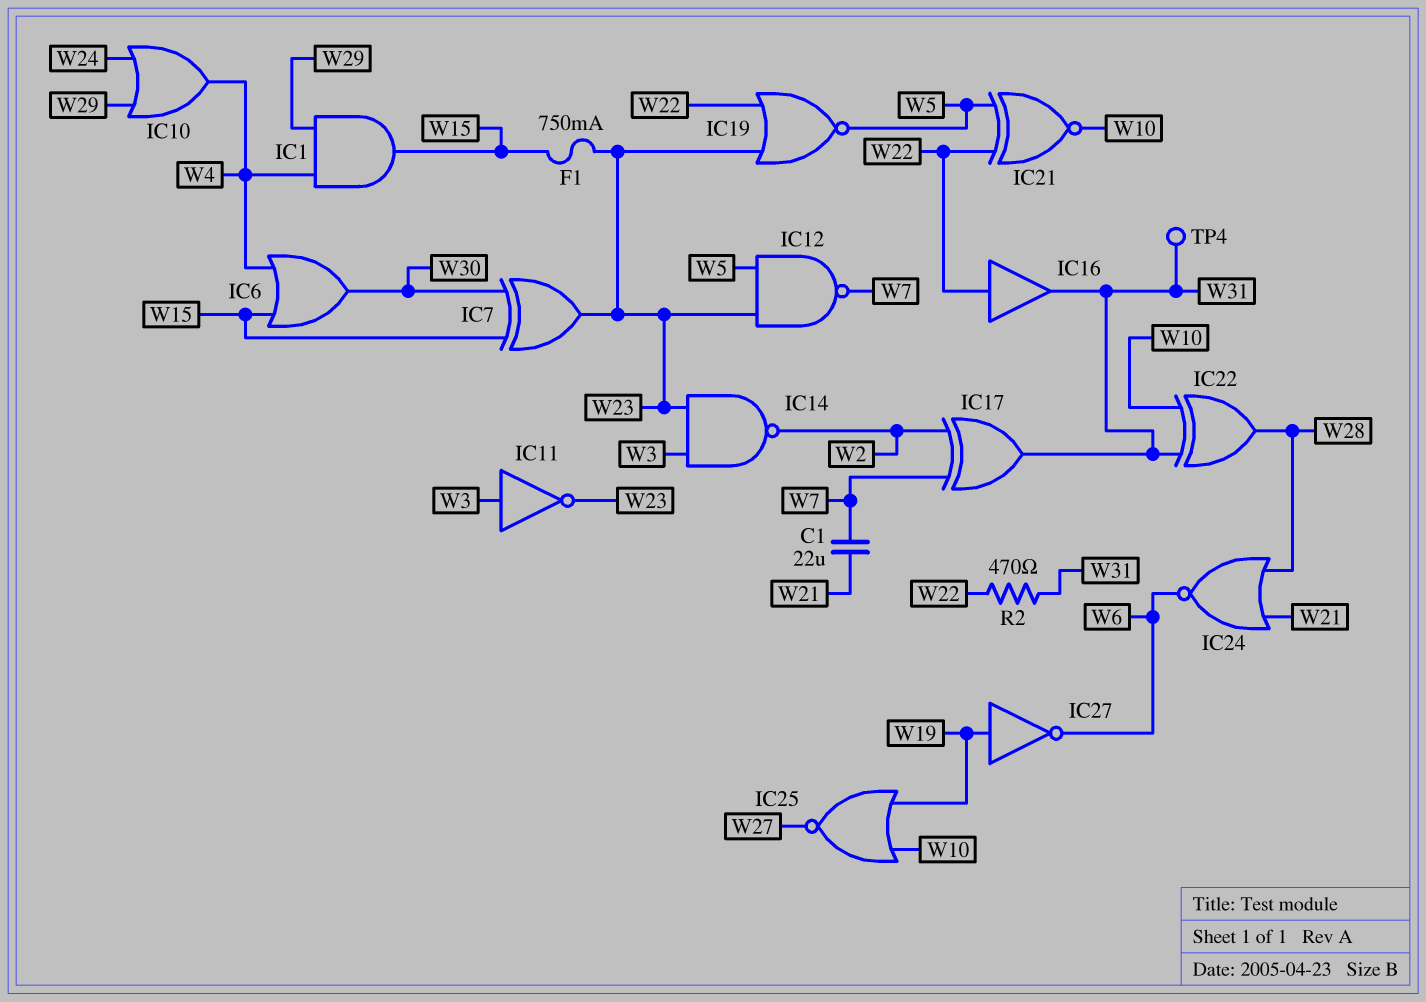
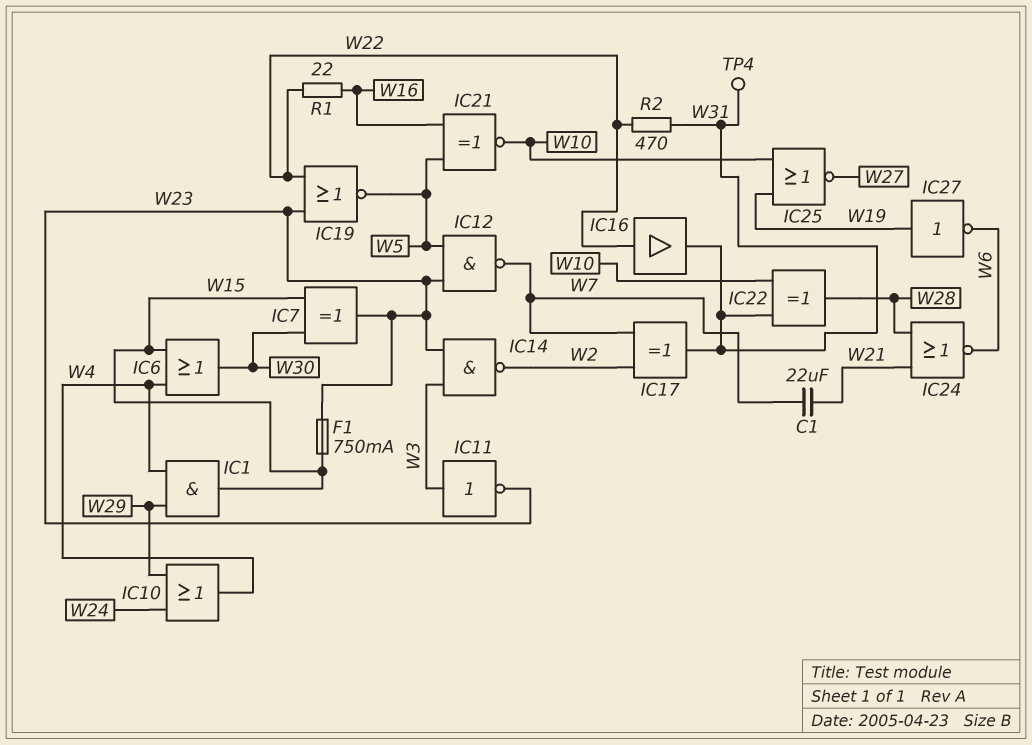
IC21: XNOR (in W5, in W22, out W10) -> XNOR (in W5, in W16, out W10)
R1: none -> 22 (W16, W22)

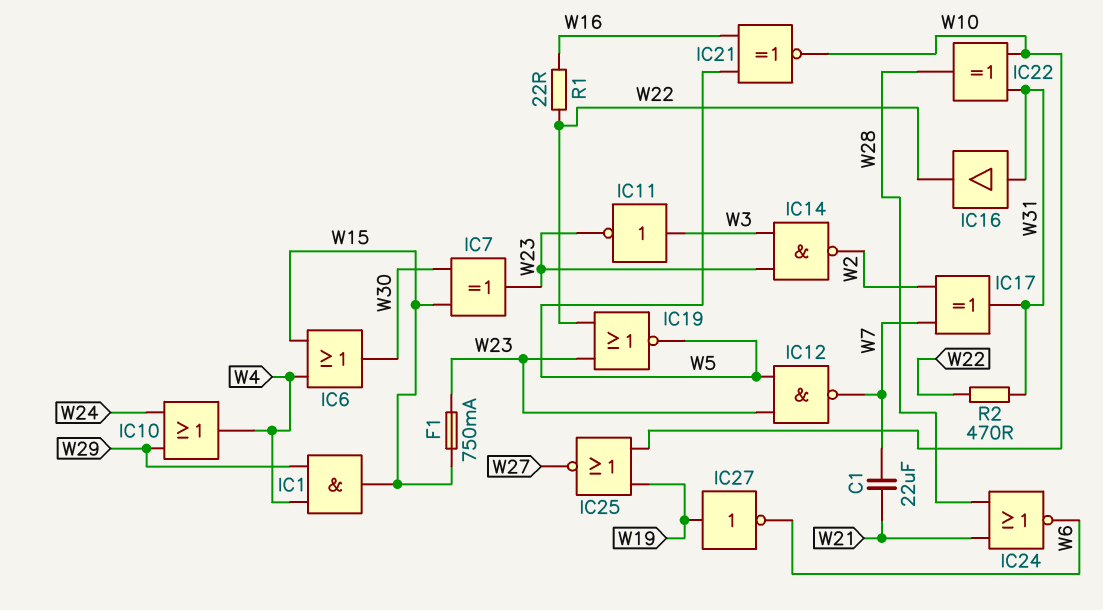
IC16: buffer (in W22, out W31) -> buffer (in W31, out W22)
TP4: test point (W31) -> none

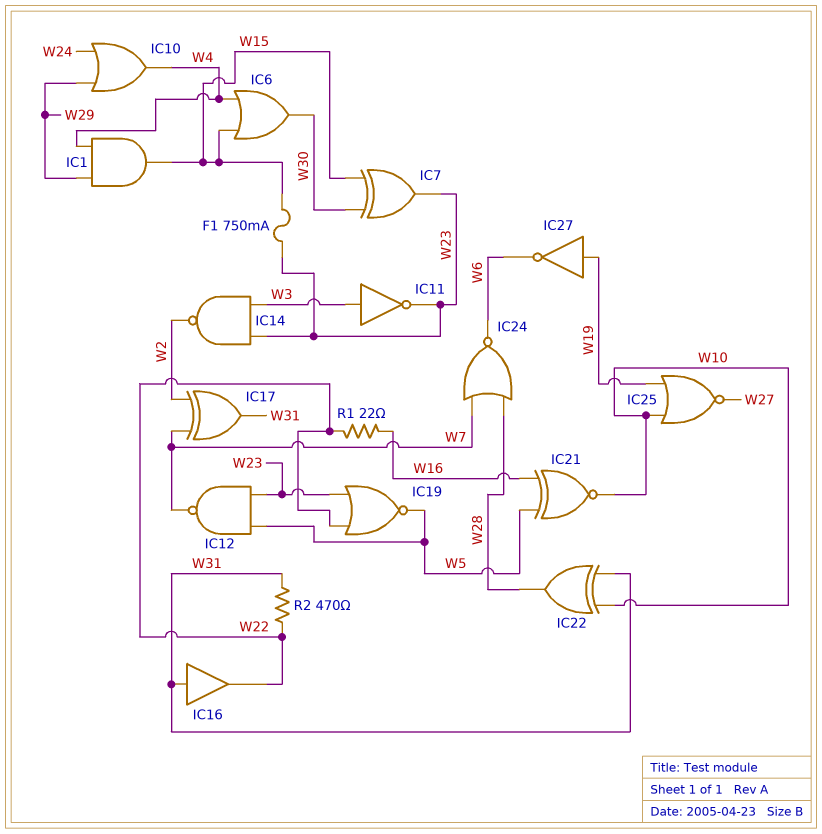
C1: 22uF (W7, W21) -> none
IC24: NOR (in W21, in W28, out W6) -> NOR (in W7, in W28, out W6)

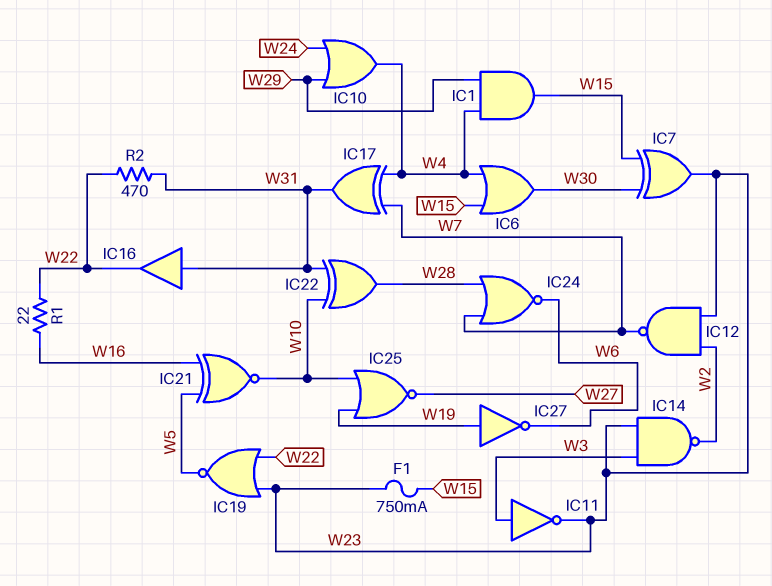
IC12: NAND (in W5, in W23, out W7) -> NAND (in W2, in W23, out W7)
IC17: XOR (in W2, in W7, out W31) -> XOR (in W4, in W7, out W31)

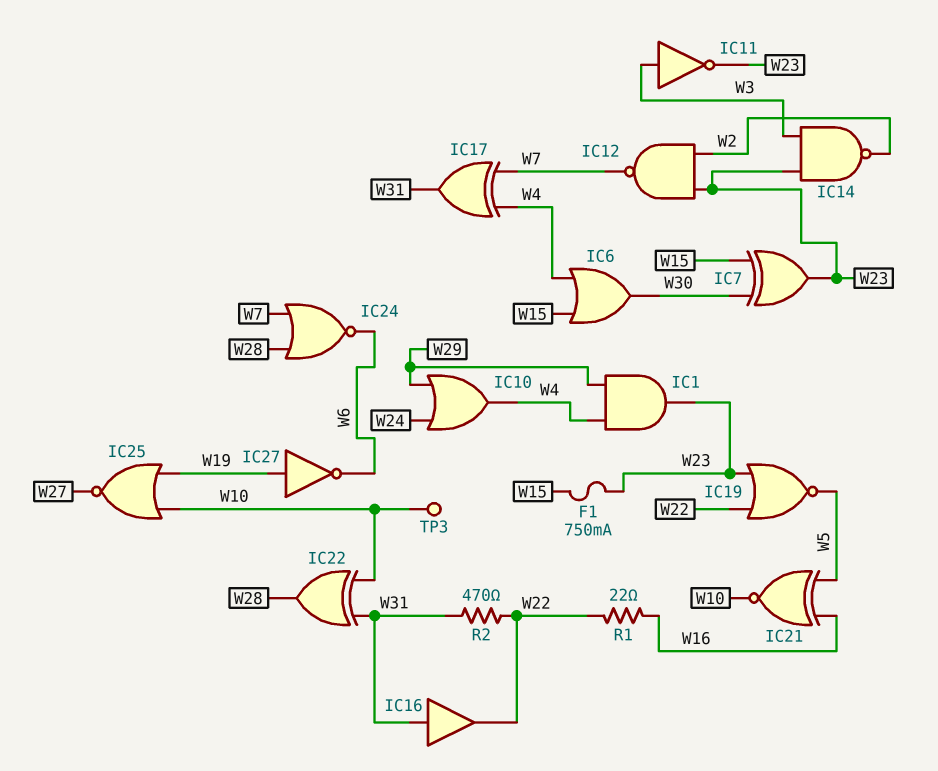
IC1: AND (in W4, in W29, out W15) -> AND (in W4, in W29, out W23)
TP3: none -> test point (W10)

